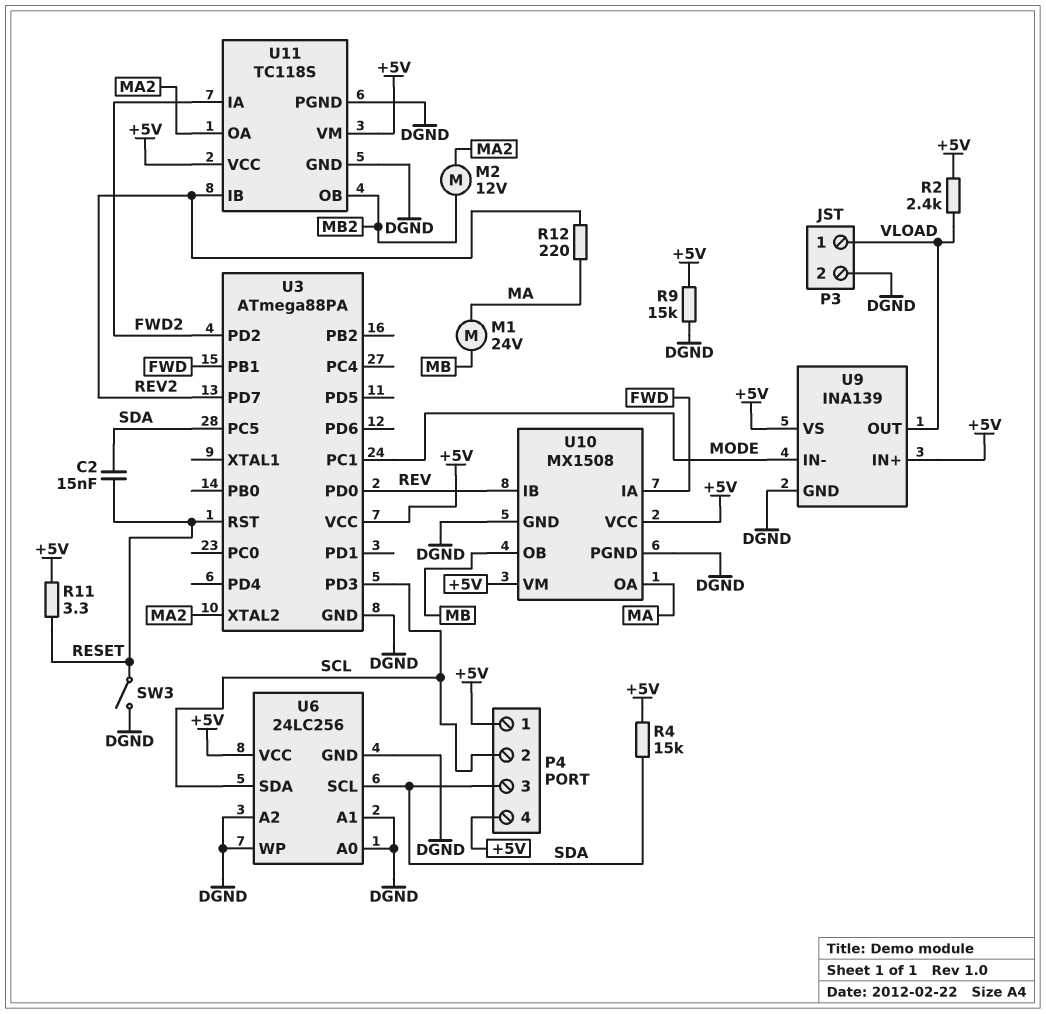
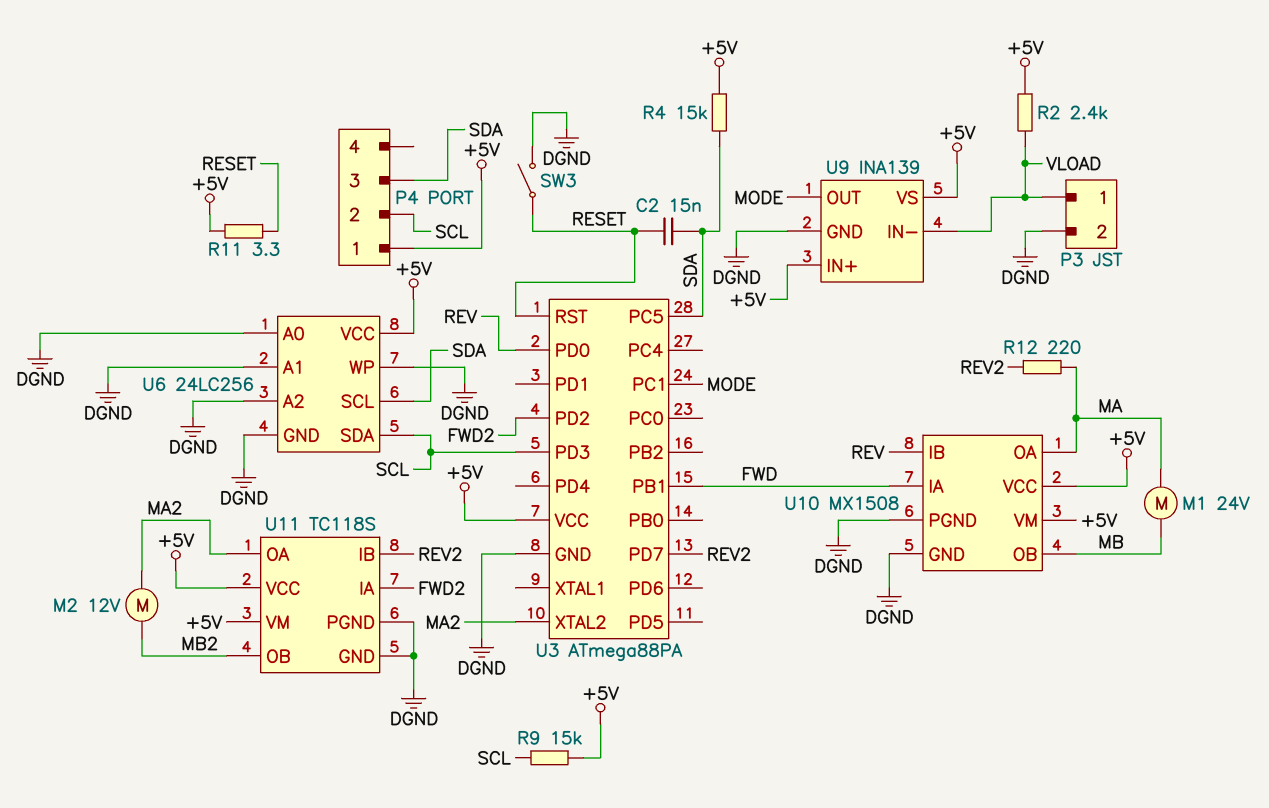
P4 pin 4: +5V -> none
R9: 15k (+5V, DGND) -> 15k (+5V, SCL)
U9 pin IN-: MODE -> VLOAD
U9 pin OUT: VLOAD -> MODE

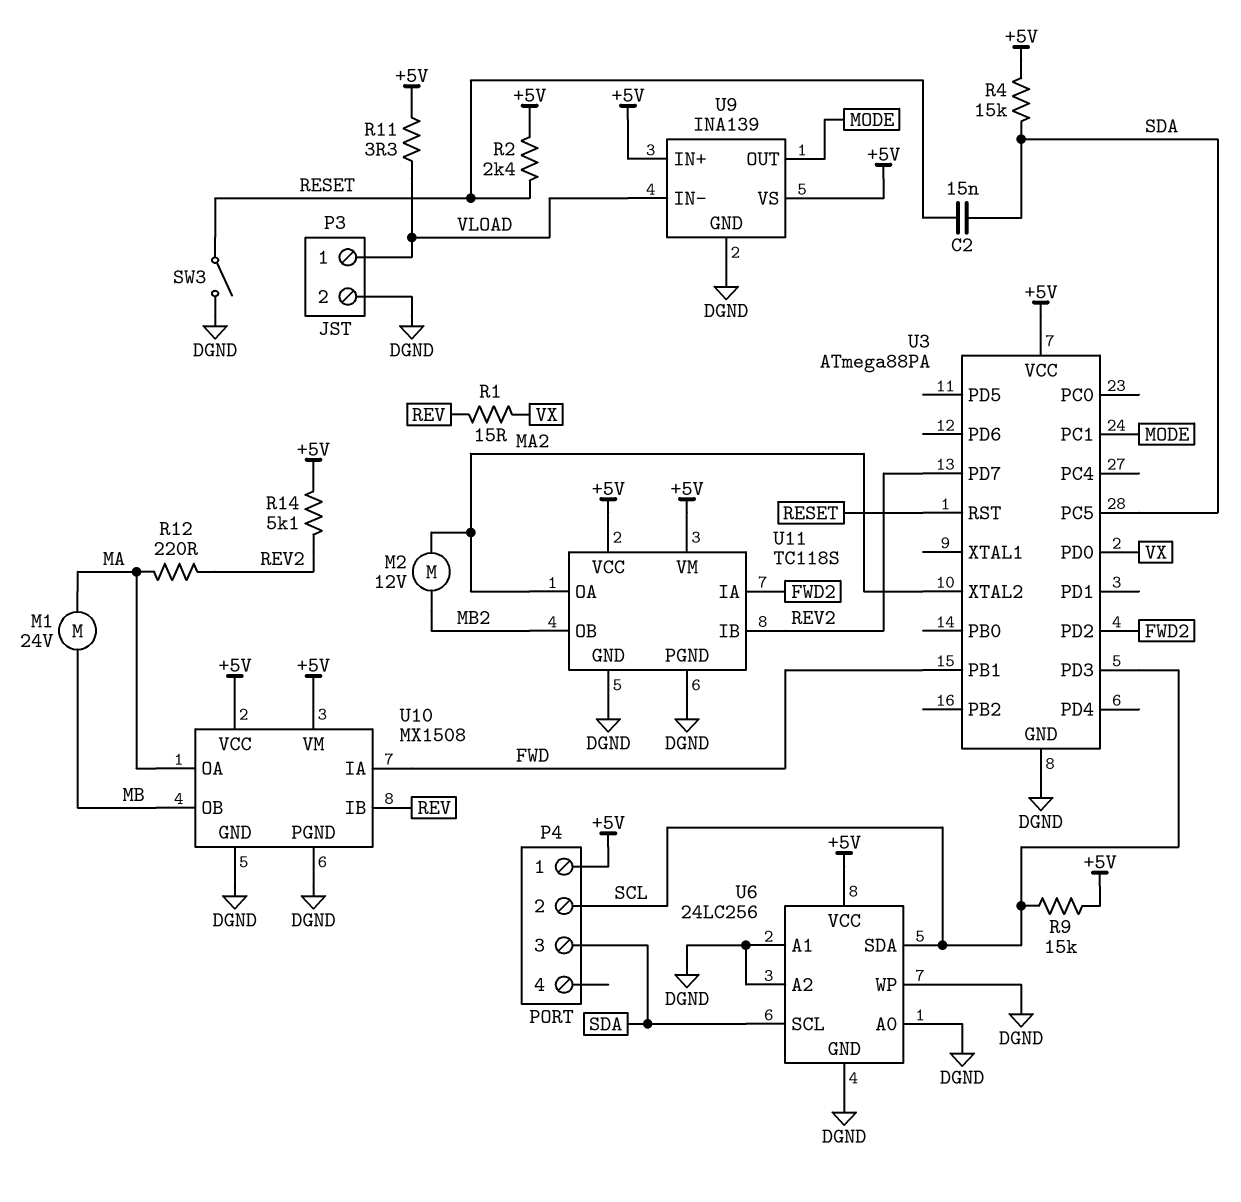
R1: none -> 15 (REV, VX)
R2: 2.4k (+5V, VLOAD) -> 2.4k (+5V, RESET)
R11: 3.3 (+5V, RESET) -> 3.3 (+5V, VLOAD)
R14: none -> 5.1k (+5V, REV2)
U3 pin PD0: REV -> VX

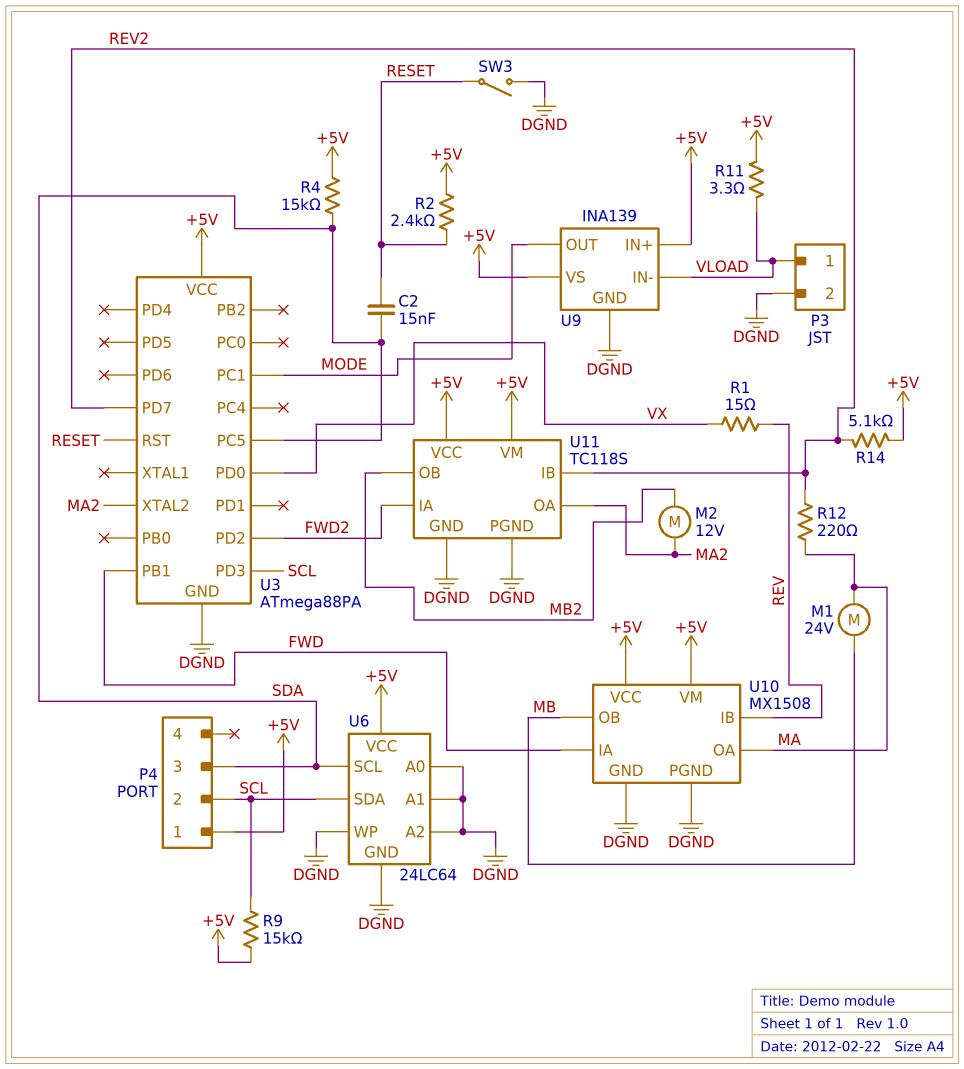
U6: 24LC256 -> 24LC64

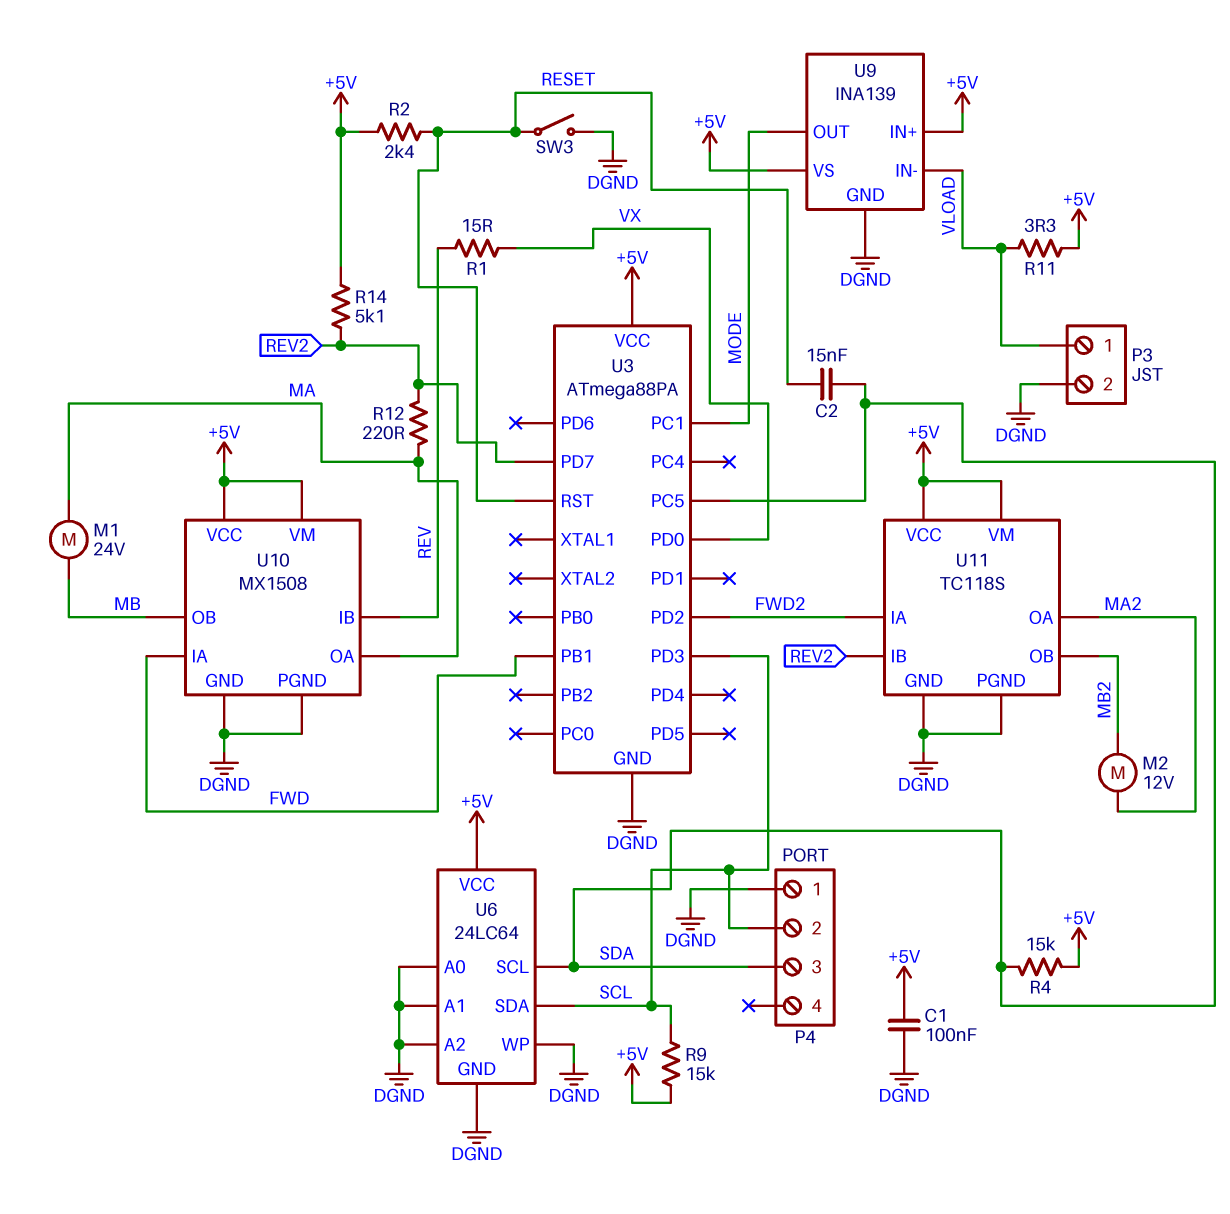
C1: none -> 100nF (+5V, DGND)
P4 pin 1: +5V -> DGND
U3 pin XTAL2: MA2 -> none

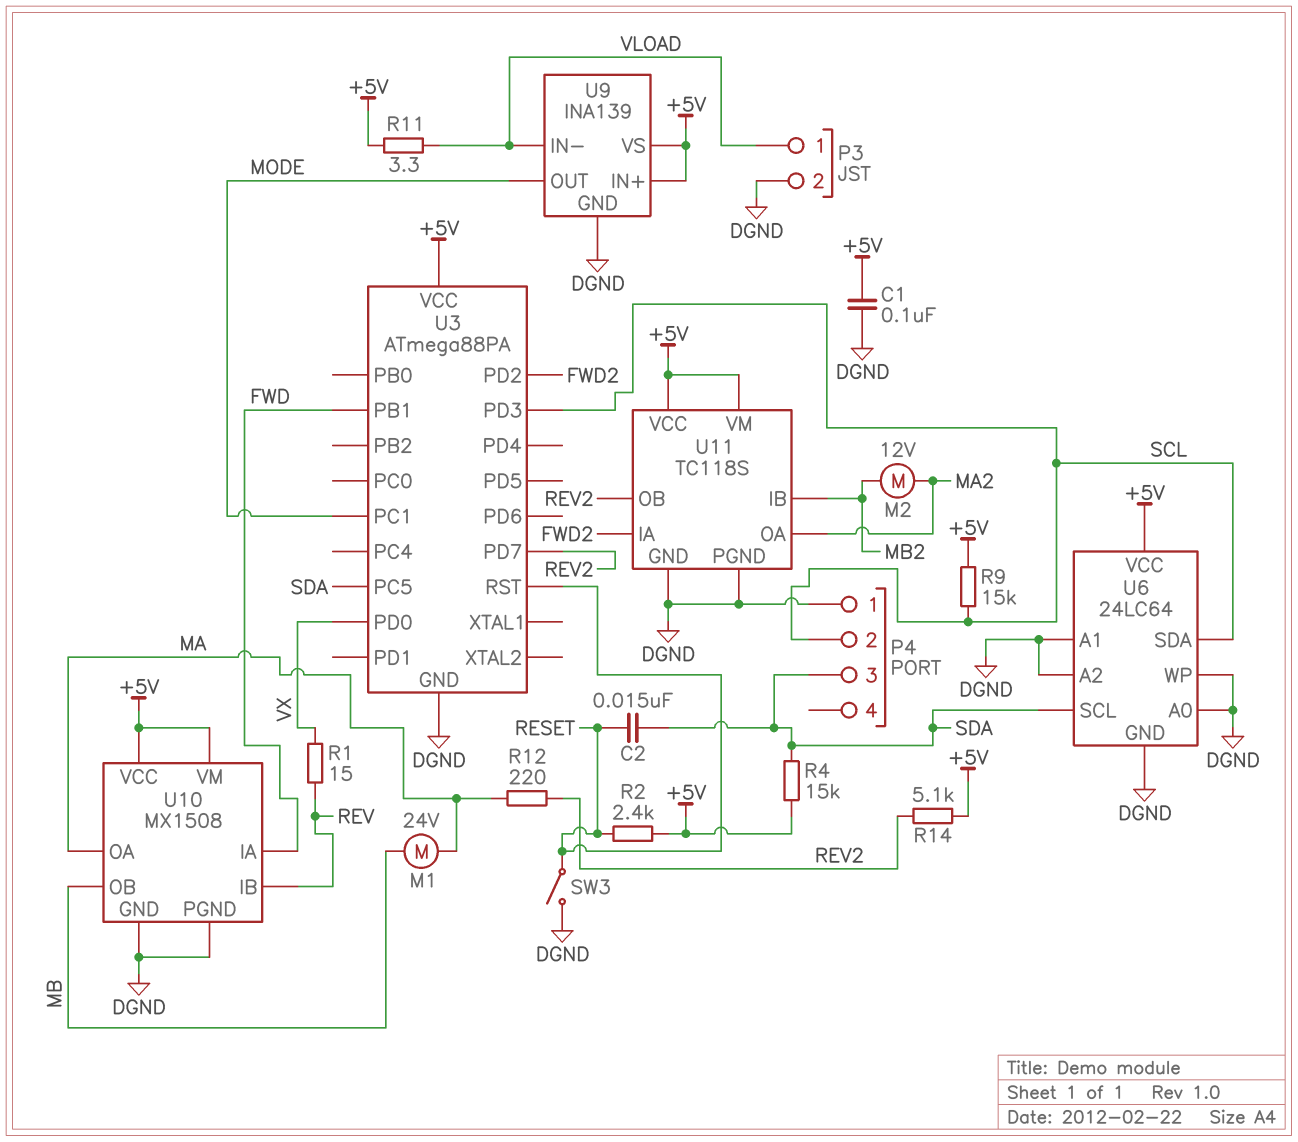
U11 pin IB: REV2 -> MB2
U11 pin OB: MB2 -> REV2

